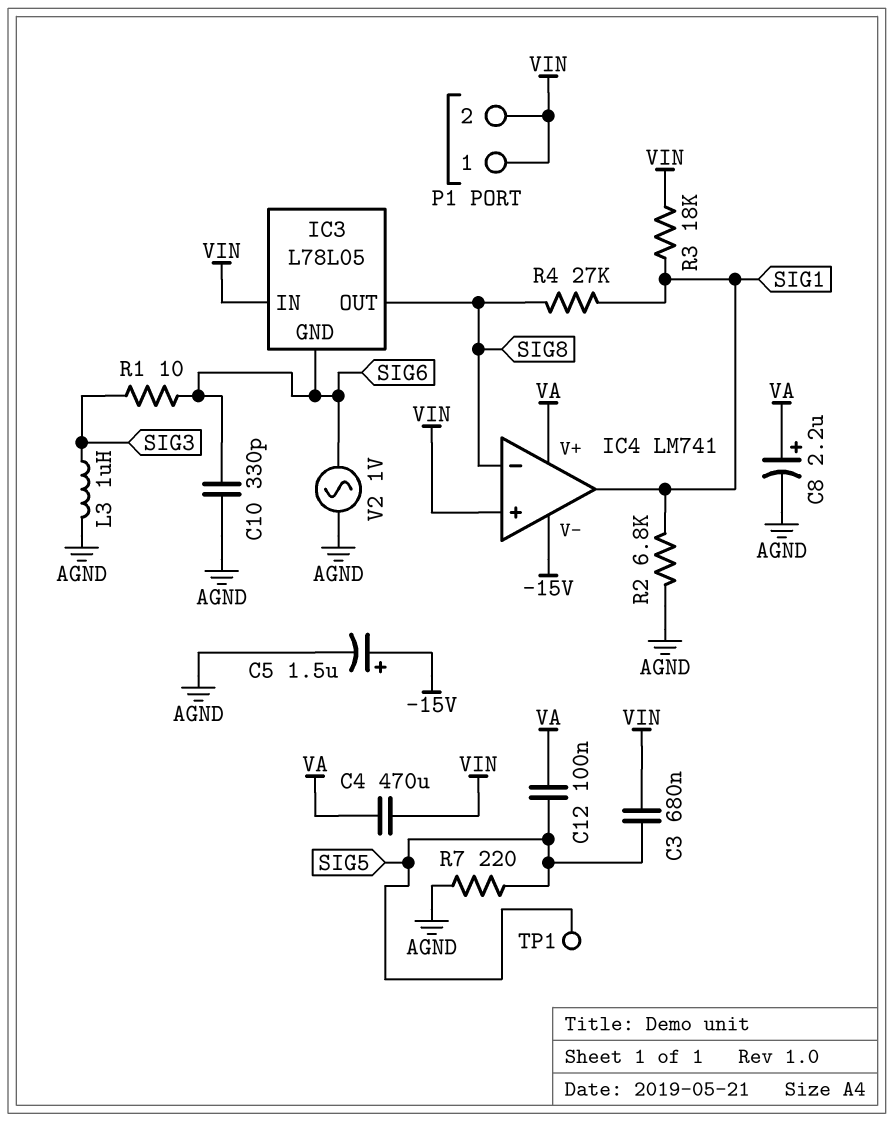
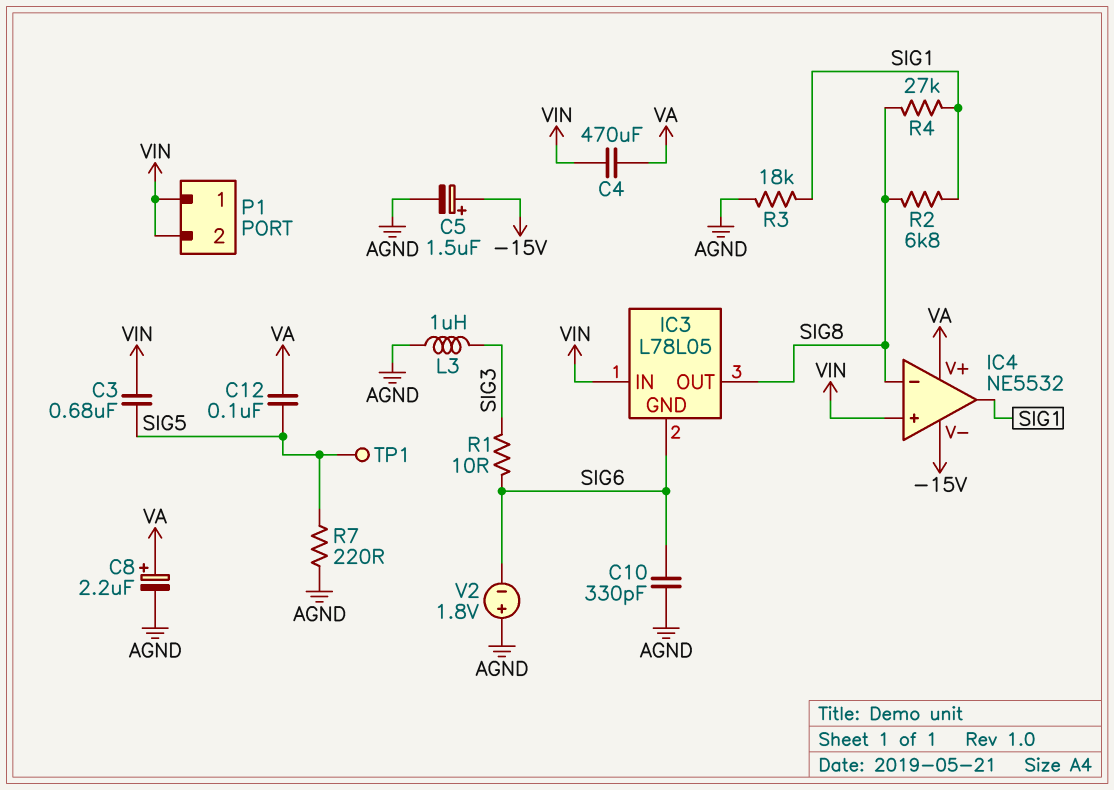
IC4: LM741 -> NE5532
R2: 6.8k (AGND, SIG1) -> 6.8k (SIG1, SIG8)
R3: 18k (SIG1, VIN) -> 18k (AGND, SIG1)
V2: AC 1V (AGND, SIG6) -> 1.8V (plus AGND, minus SIG6)

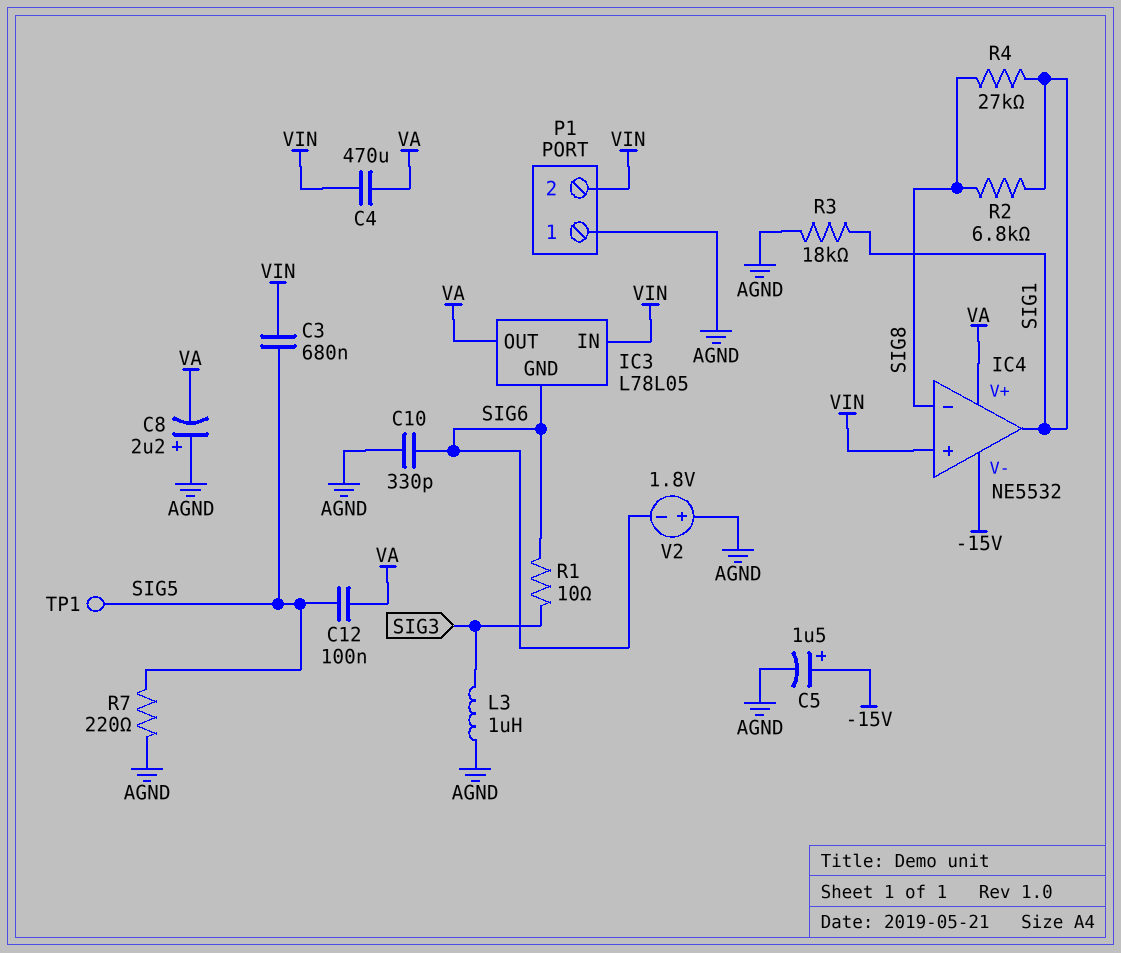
C8: 2.2uF (plus VA, minus AGND) -> 2.2uF (plus AGND, minus VA)
IC3 pin OUT: SIG8 -> VA
P1 pin 1: VIN -> AGND

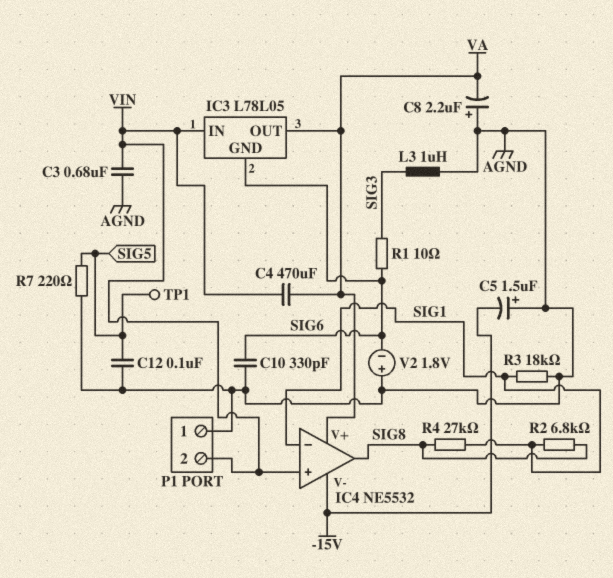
C3: 680nF (SIG5, VIN) -> 680nF (AGND, VIN)
C5: 1.5uF (plus -15V, minus AGND) -> 1.5uF (plus AGND, minus -15V)
C12: 100nF (SIG5, VA) -> 100nF (AGND, SIG5)
IC4 pin in-: SIG8 -> SIG1
IC4 pin out: SIG1 -> SIG8

